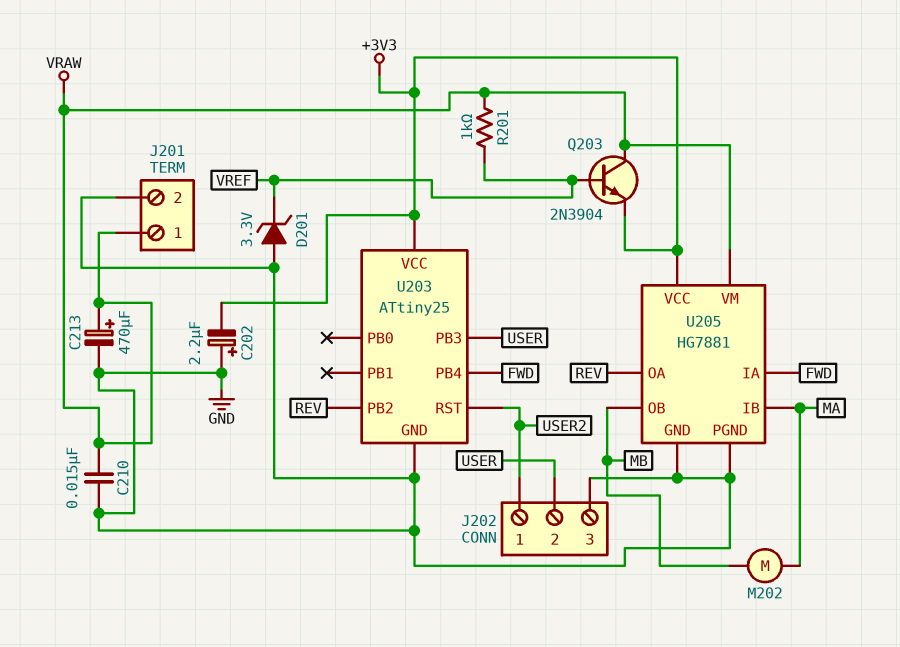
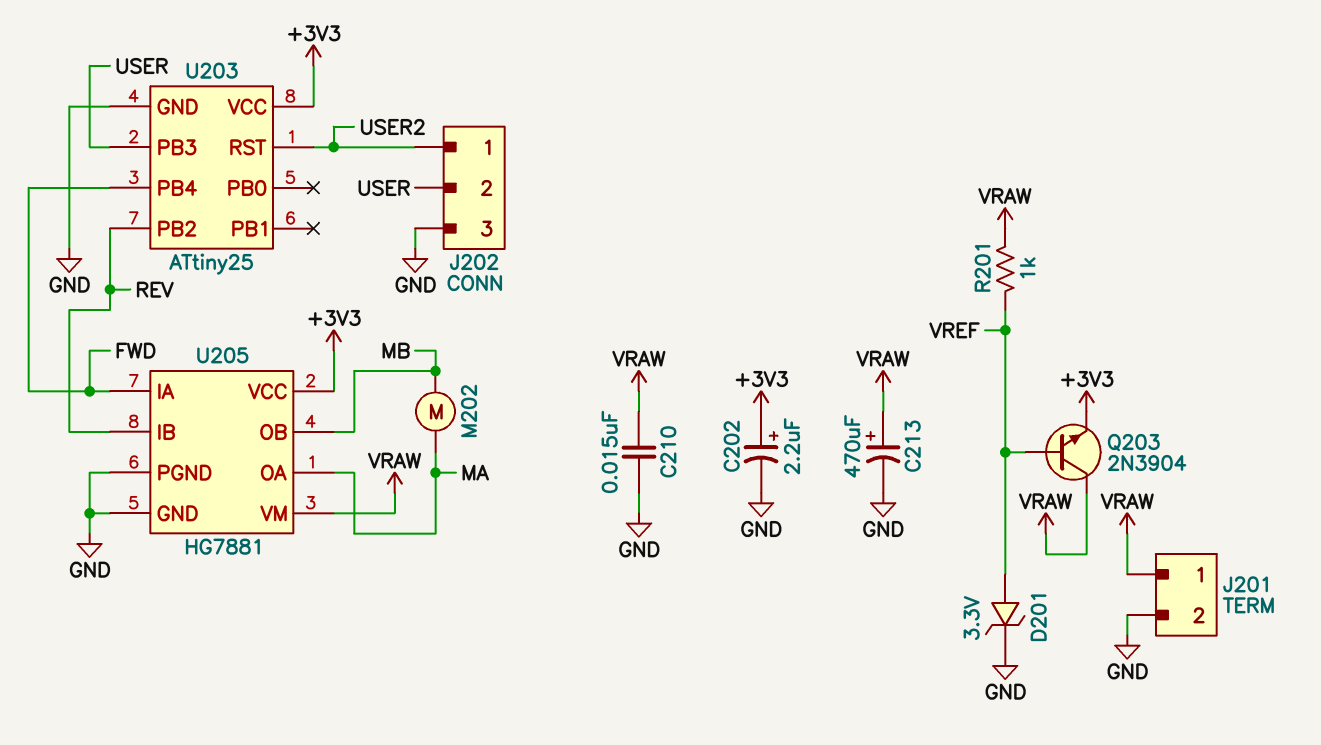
C202: 2.2uF (plus GND, minus +3V3) -> 2.2uF (plus +3V3, minus GND)
D201: zener 3.3V (A GND, K VREF) -> zener 3.3V (A VREF, K GND)
U205 pin IB: MA -> REV
U205 pin OA: REV -> MA

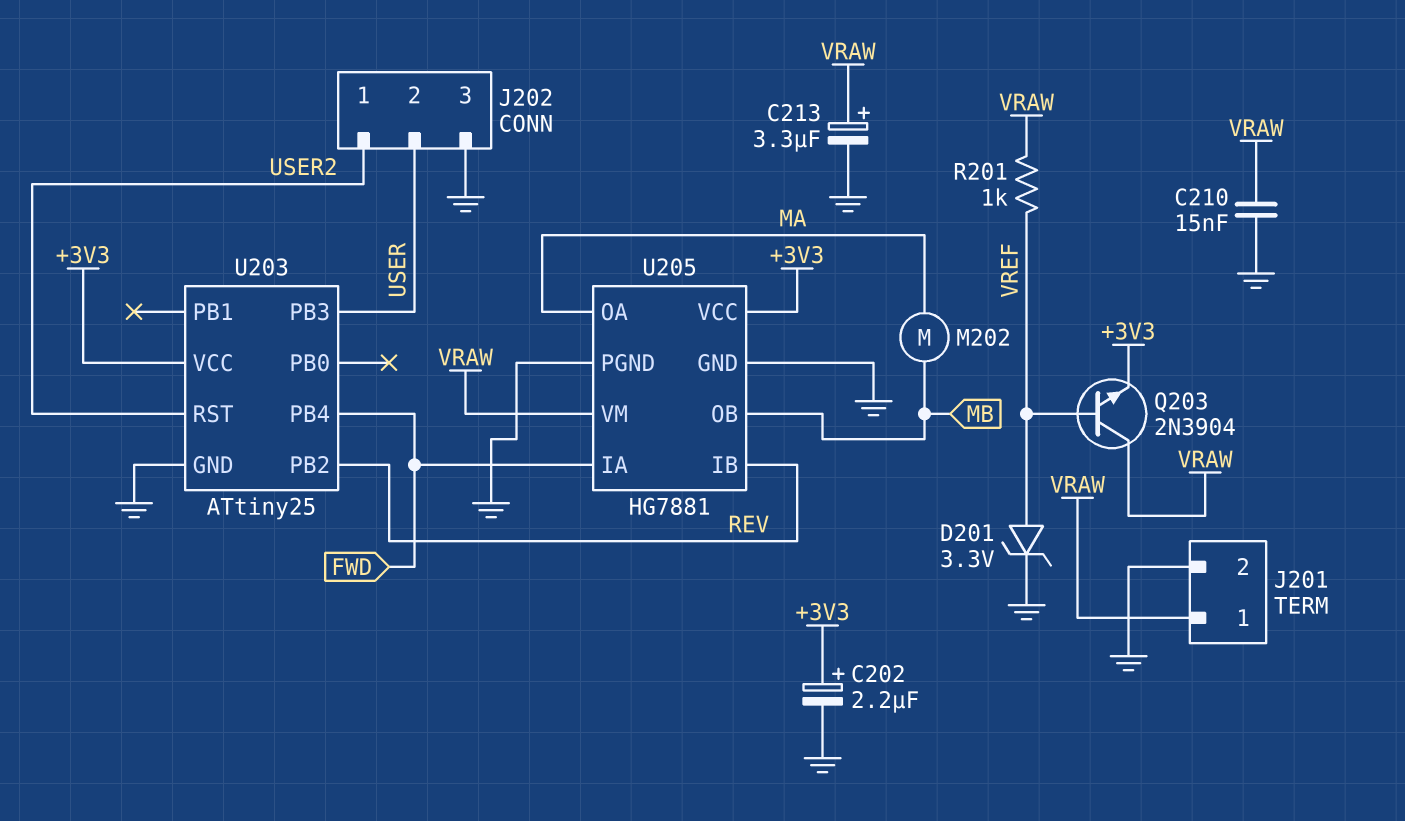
C213: 470uF (plus VRAW, minus GND) -> 3.3uF (plus VRAW, minus GND)

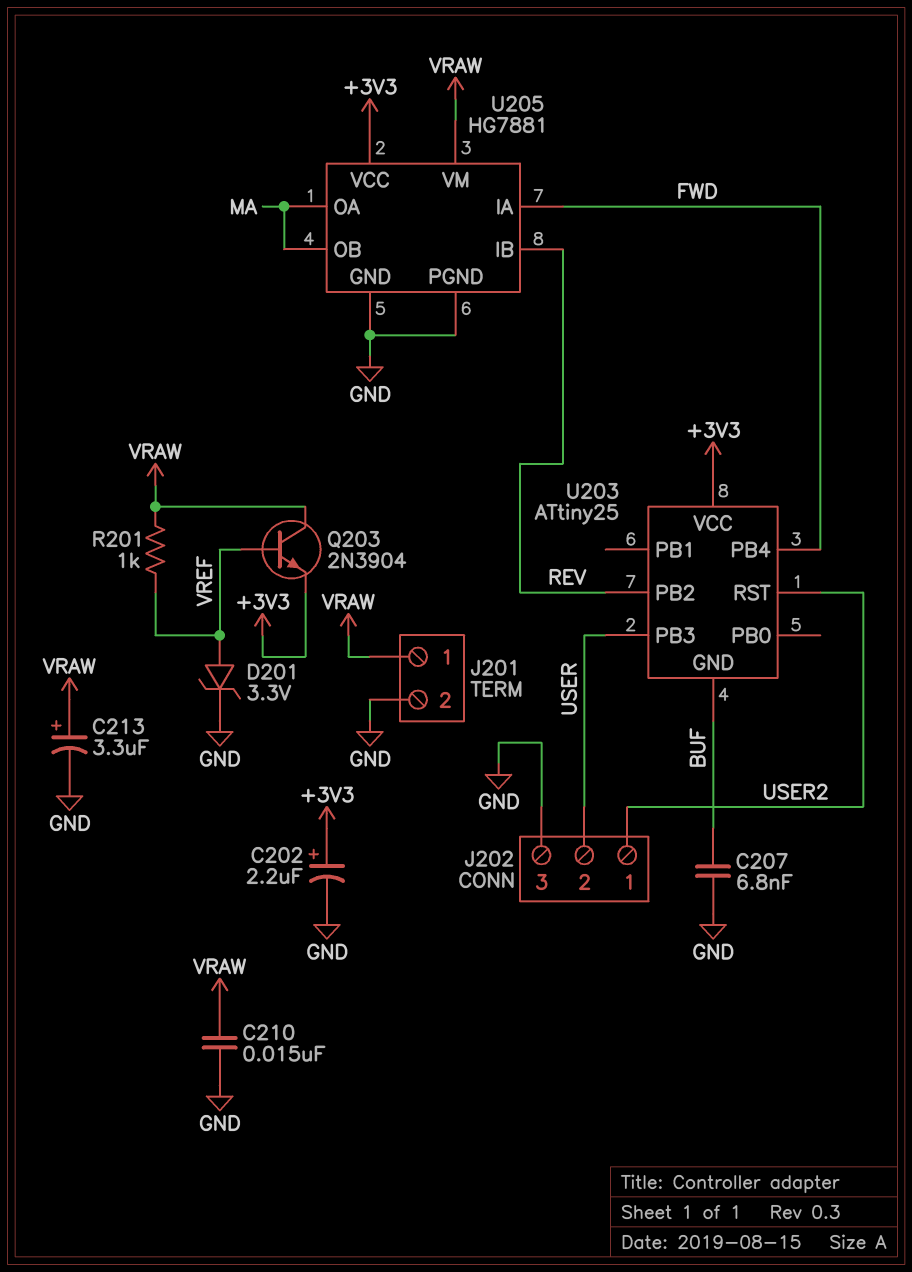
C207: none -> 6.8nF (BUF, GND)
M202: motor (MA, MB) -> none
U203 pin GND: GND -> BUF
U205 pin OB: MB -> MA

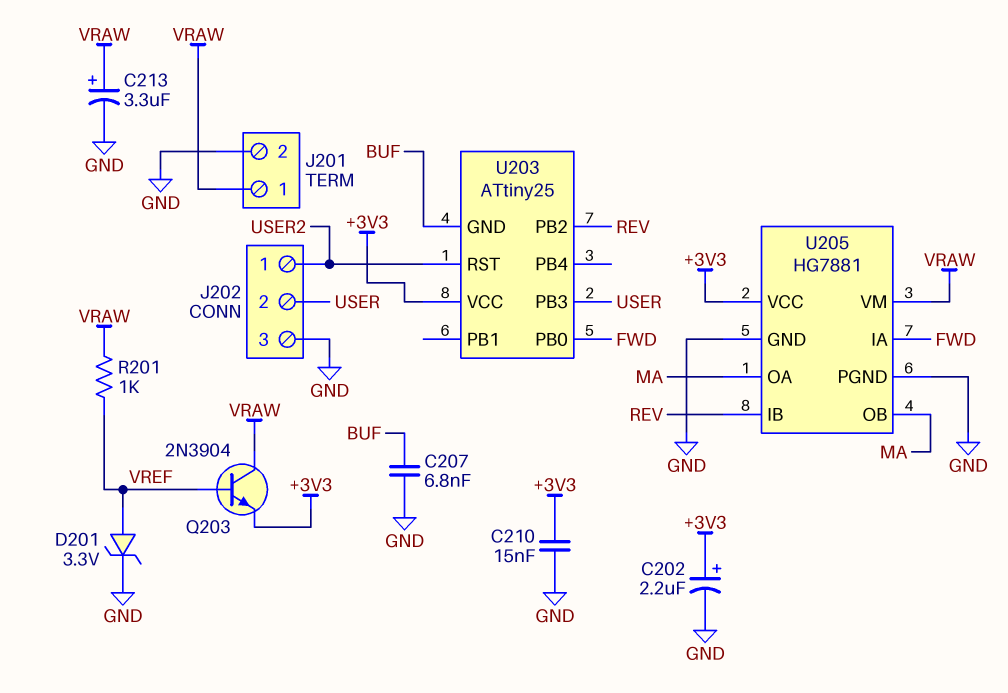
C210: 15nF (GND, VRAW) -> 15nF (+3V3, GND)
U203 pin PB0: none -> FWD
U203 pin PB4: FWD -> none

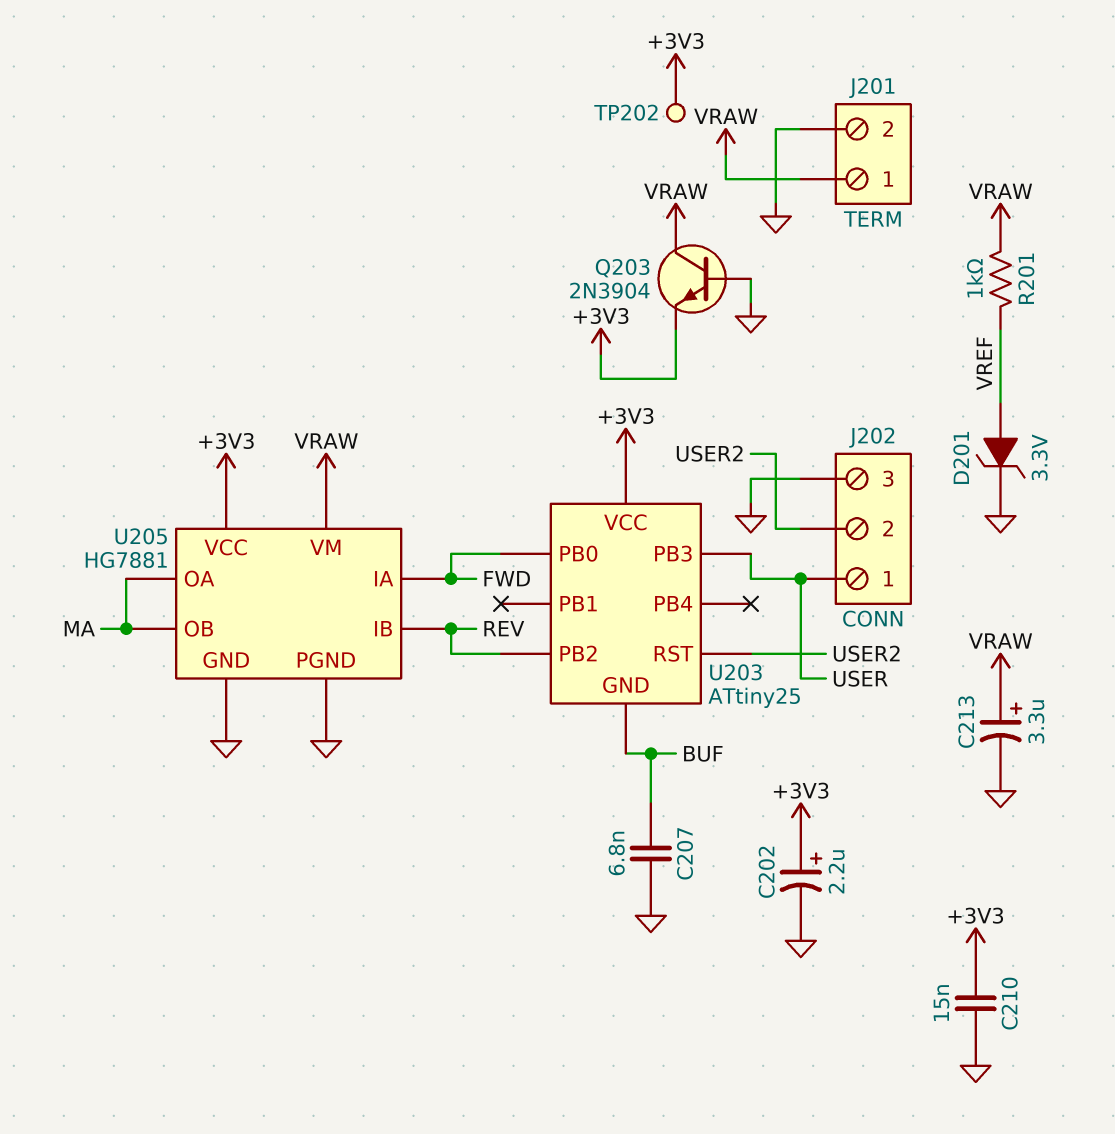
J202 pin 1: USER2 -> USER
J202 pin 2: USER -> USER2
Q203: NPN 2N3904 (B VREF, C VRAW, E +3V3) -> NPN 2N3904 (B GND, C VRAW, E +3V3)
TP202: none -> test point (+3V3)

